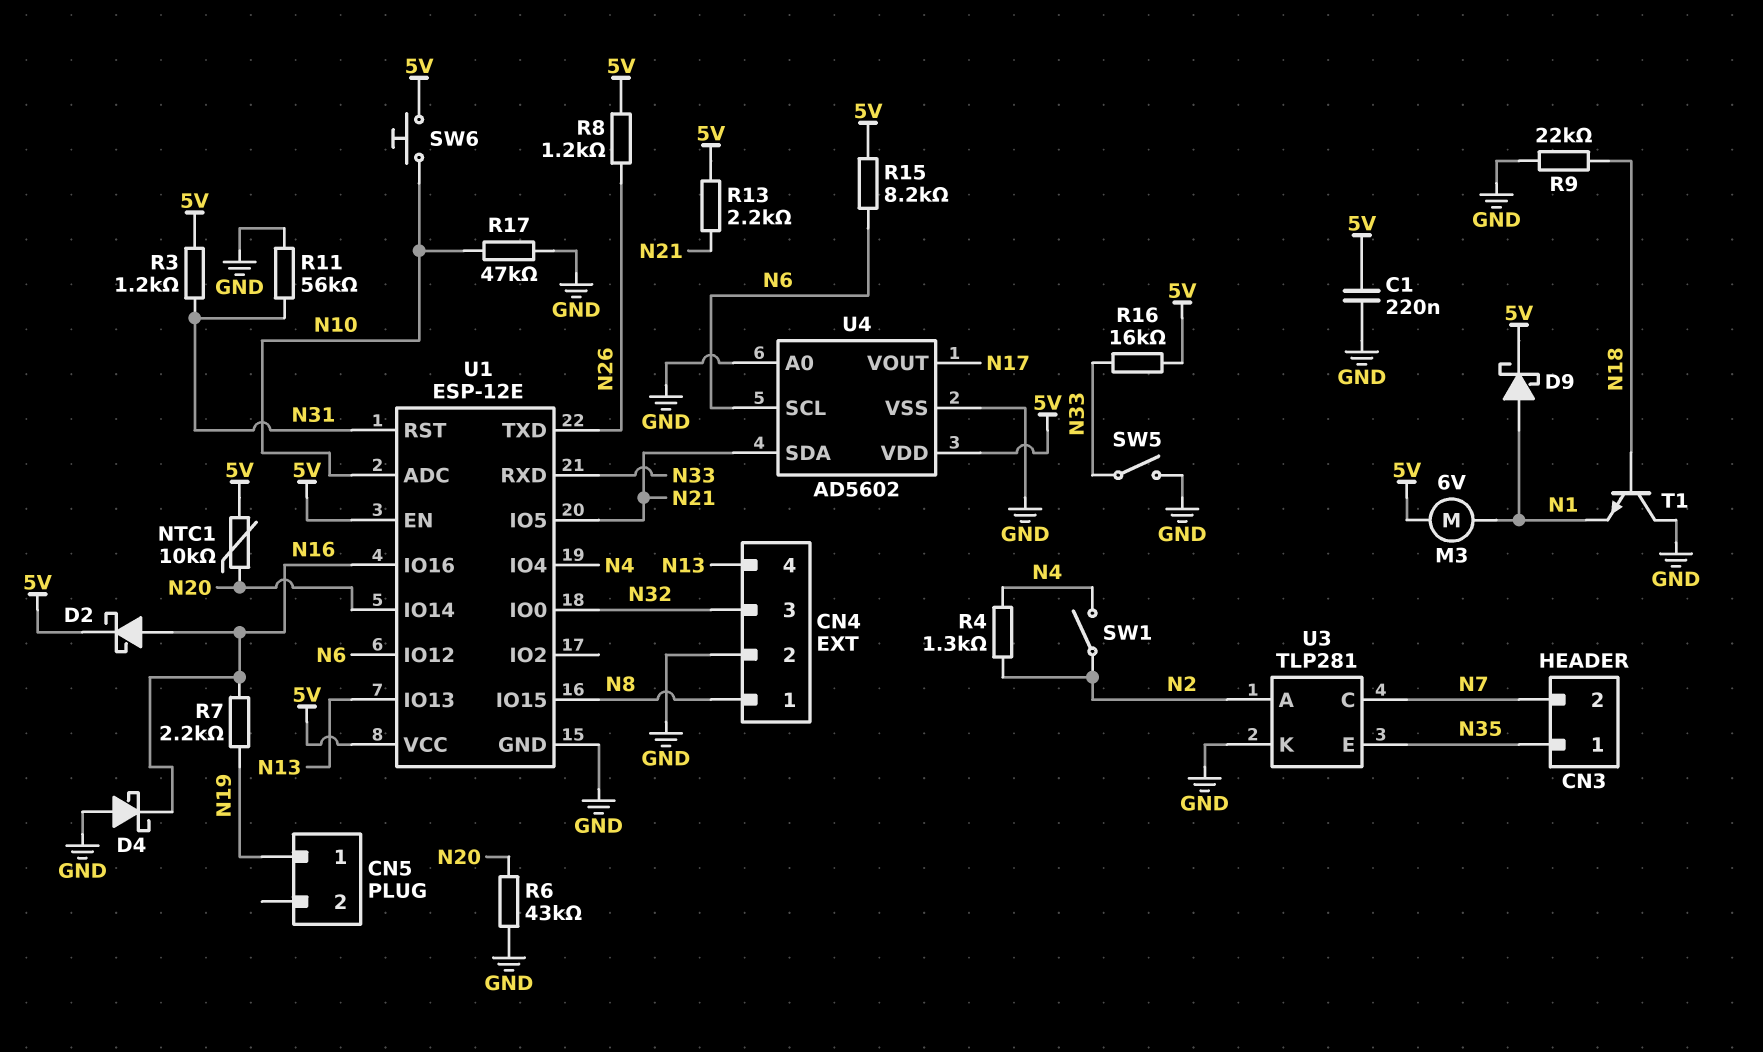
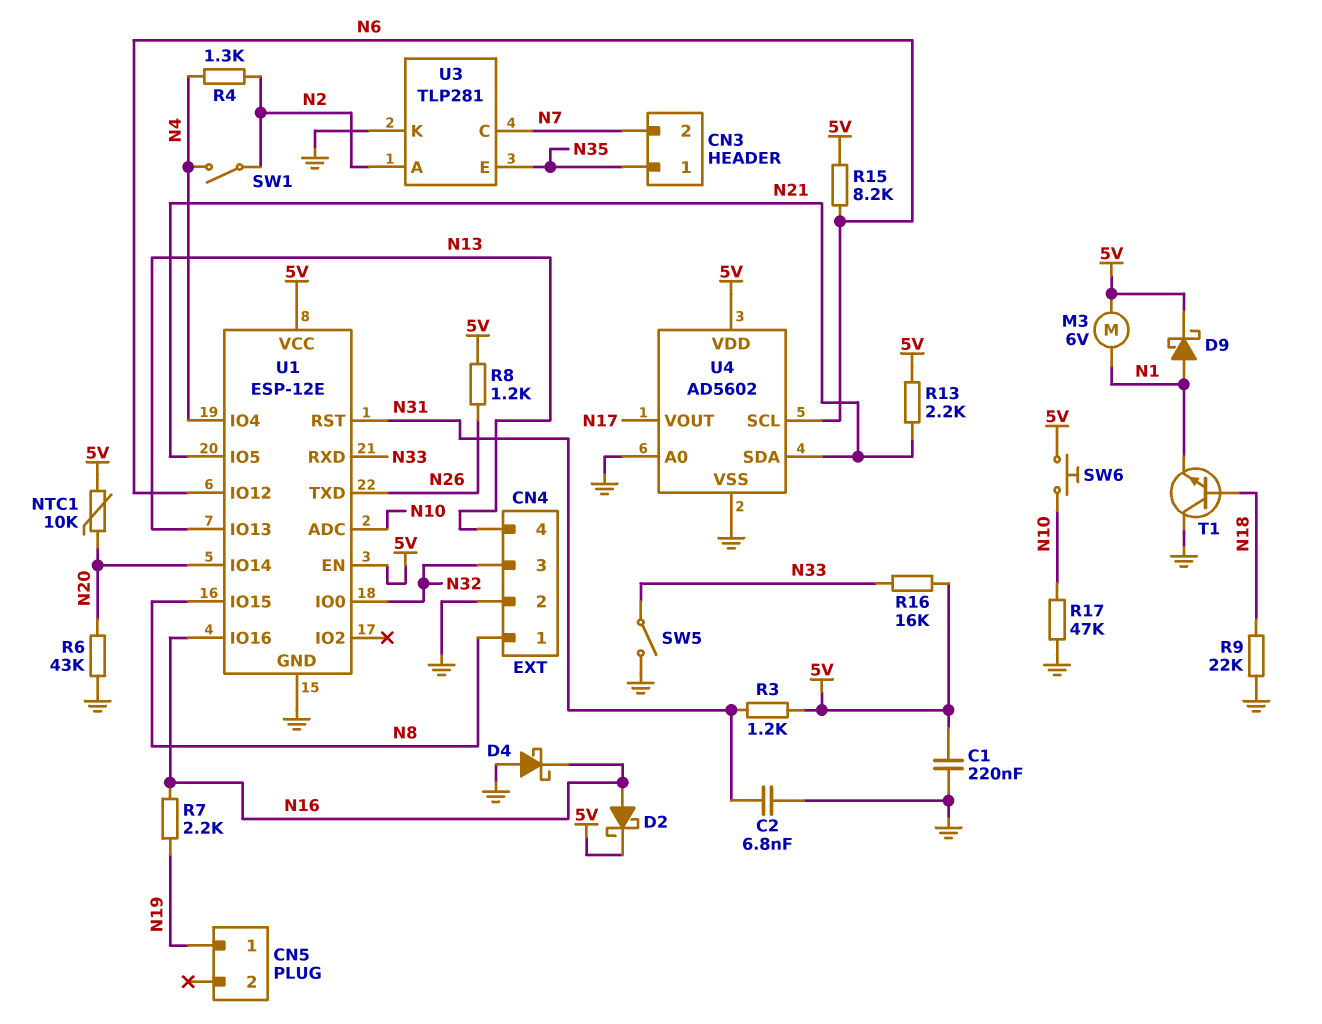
C2: none -> 6.8nF (GND, N31)
R11: 56k (GND, N31) -> none

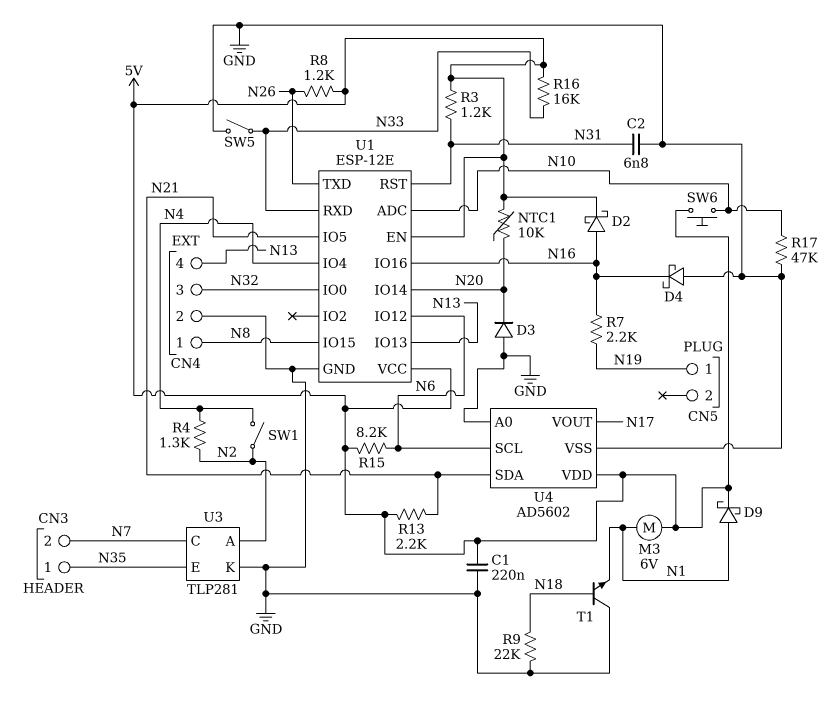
D3: none -> diode (A GND, K N20)
R6: 43k (GND, N20) -> none

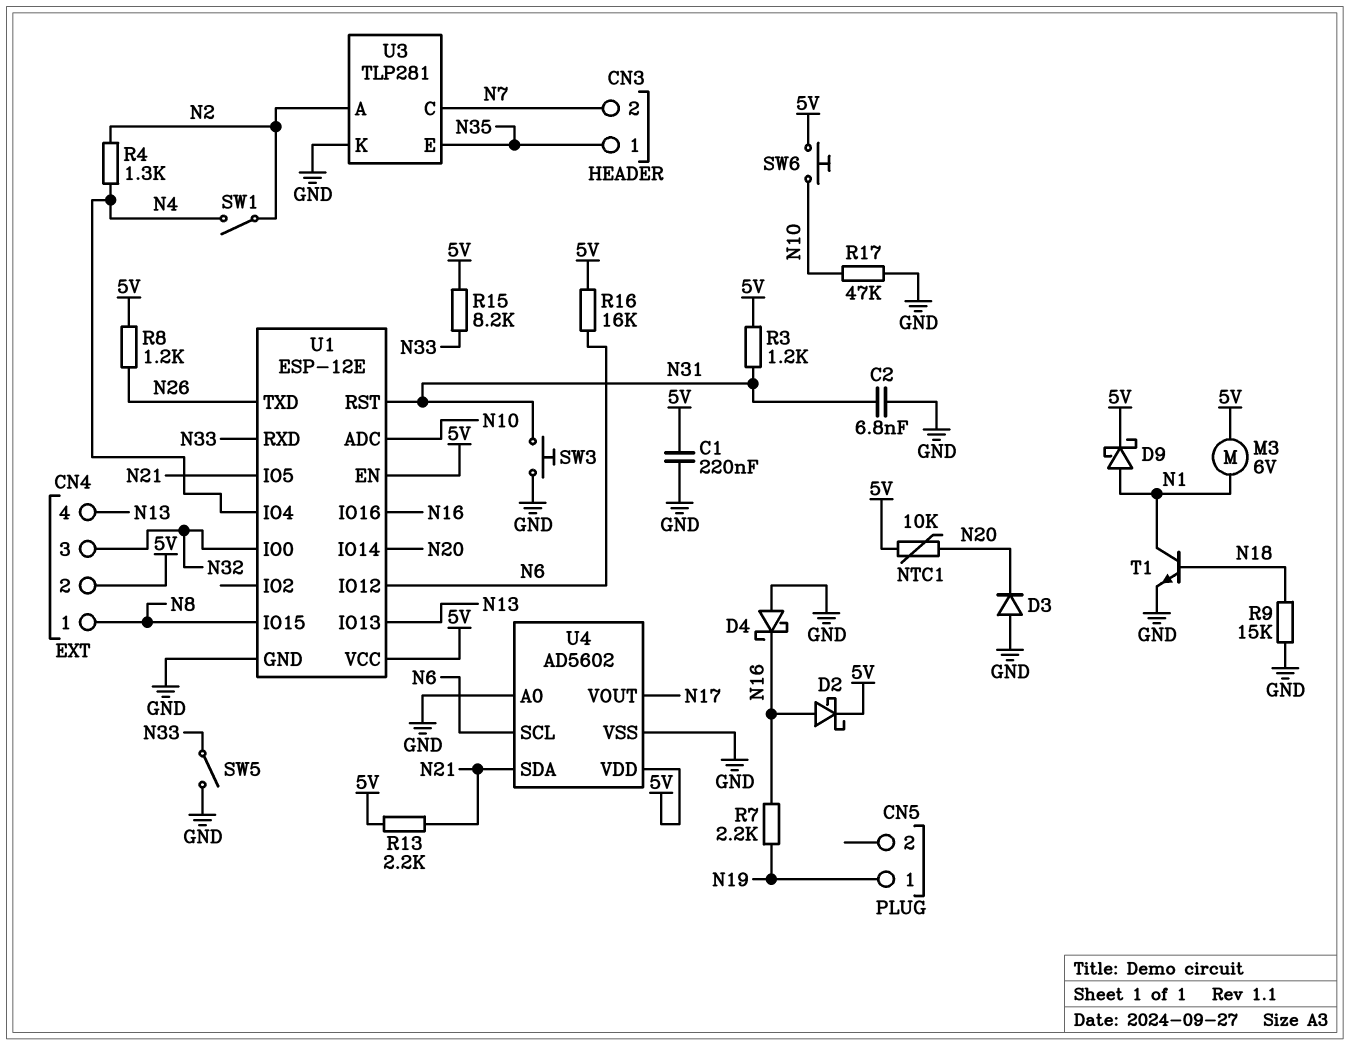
CN4 pin 2: GND -> 5V
R9: 22k (GND, N18) -> 15k (GND, N18)
R15: 8.2k (5V, N6) -> 8.2k (5V, N33)
R16: 16k (5V, N33) -> 16k (5V, N6)
SW3: none -> button (GND, N31)
T1: NPN (B N18, C GND, E N1) -> NPN (B N18, C N1, E GND)

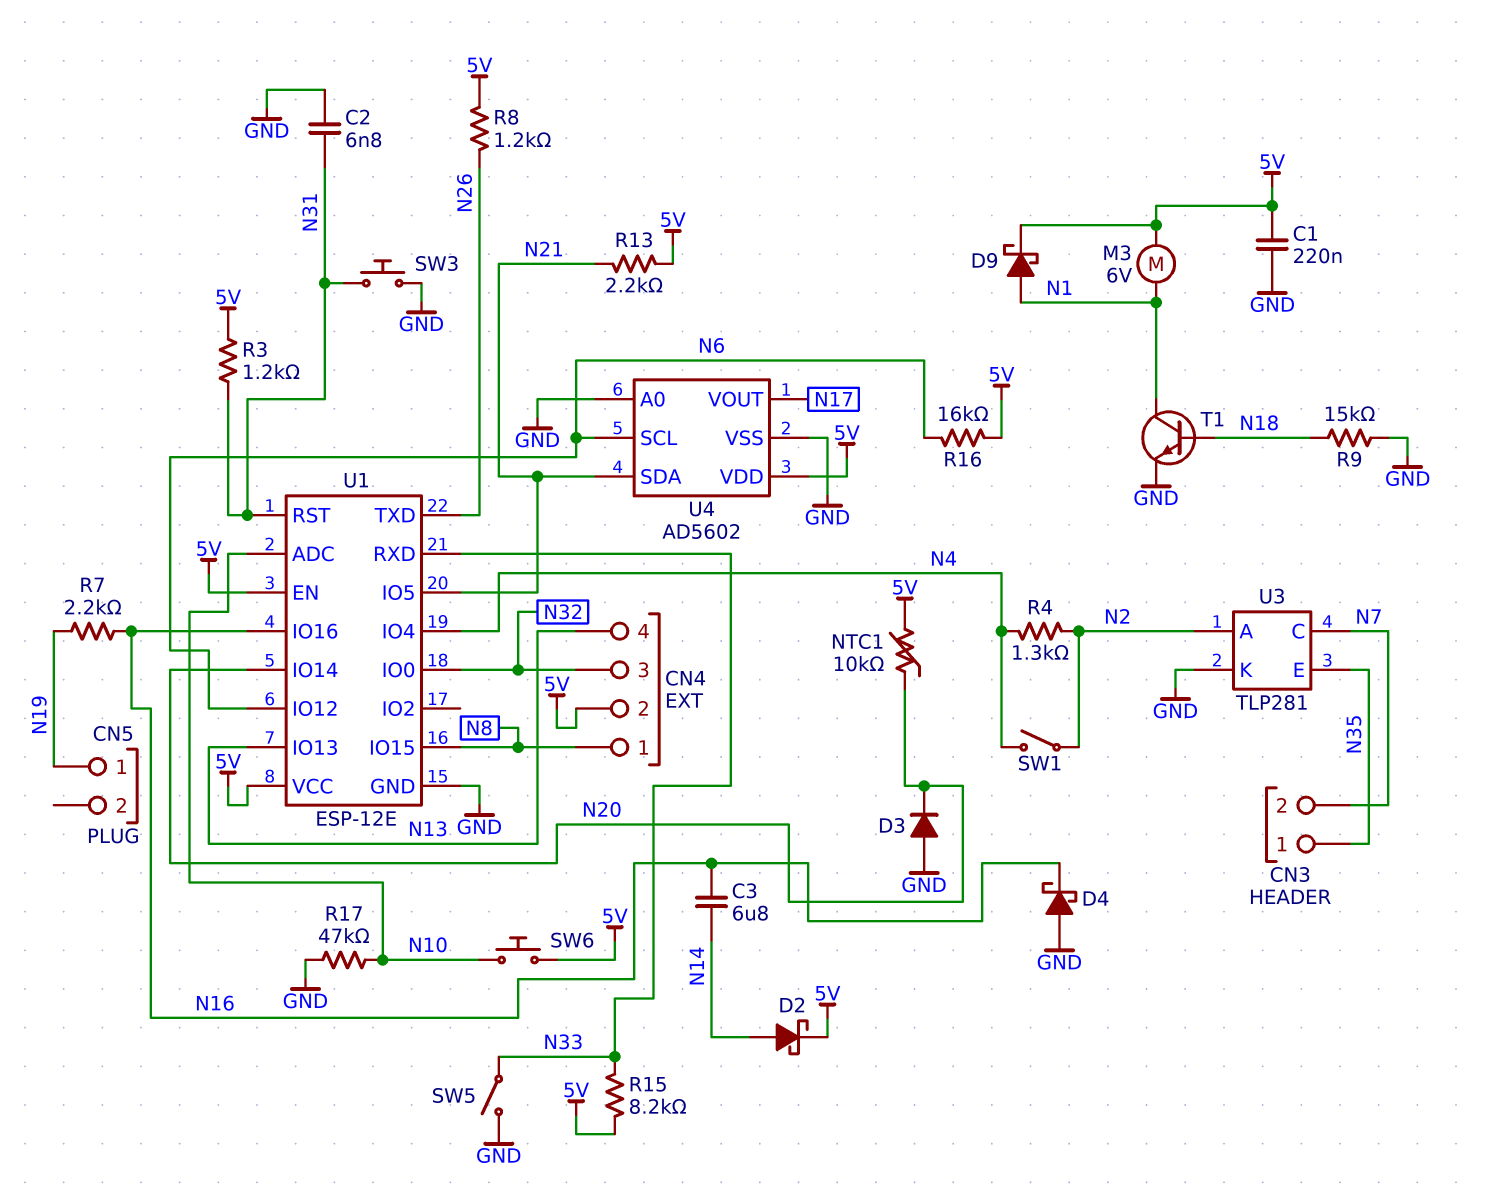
C3: none -> 6.8uF (N14, N16)
D2: schottky (A N16, K 5V) -> schottky (A N14, K 5V)

